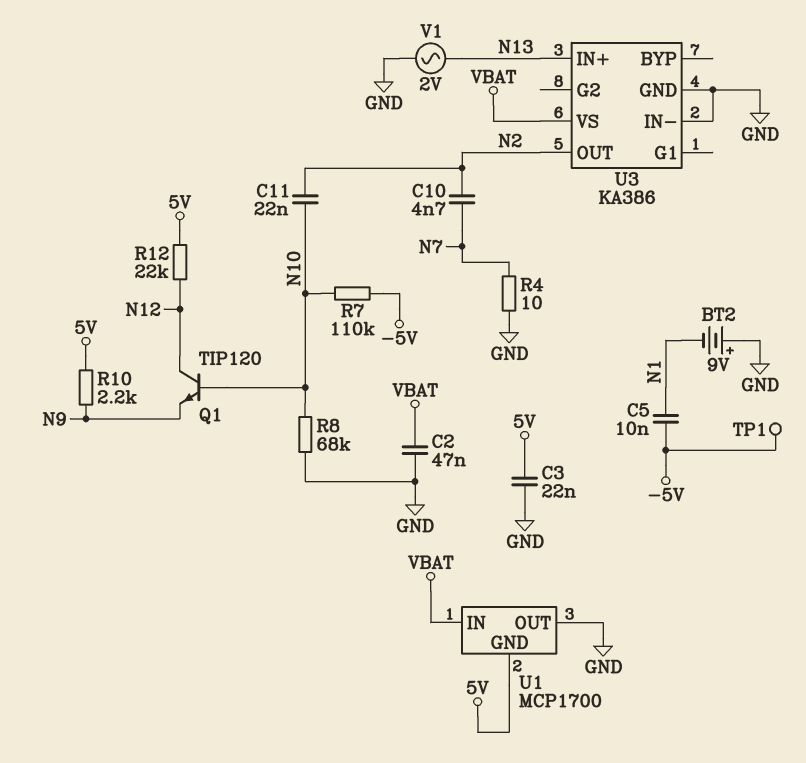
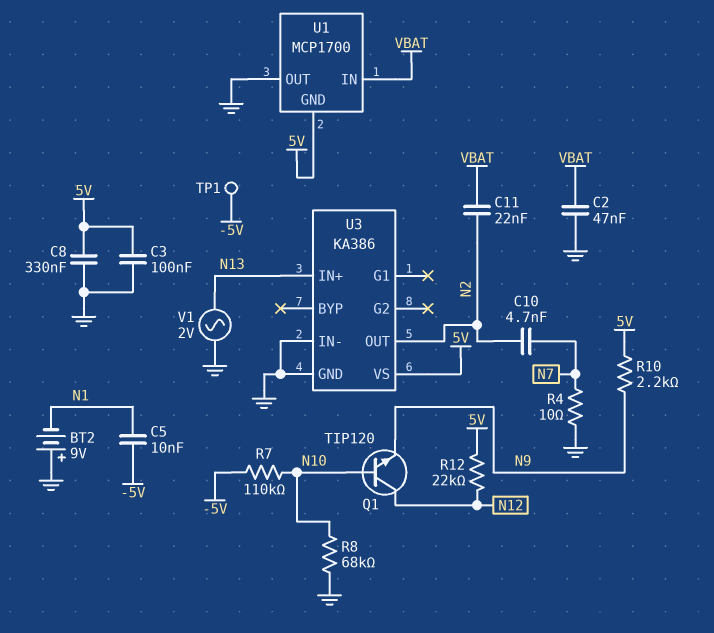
C3: 22nF (5V, GND) -> 100nF (5V, GND)
C8: none -> 330nF (5V, GND)
C11: 22nF (N2, N10) -> 22nF (N2, VBAT)
U3 pin VS: VBAT -> 5V

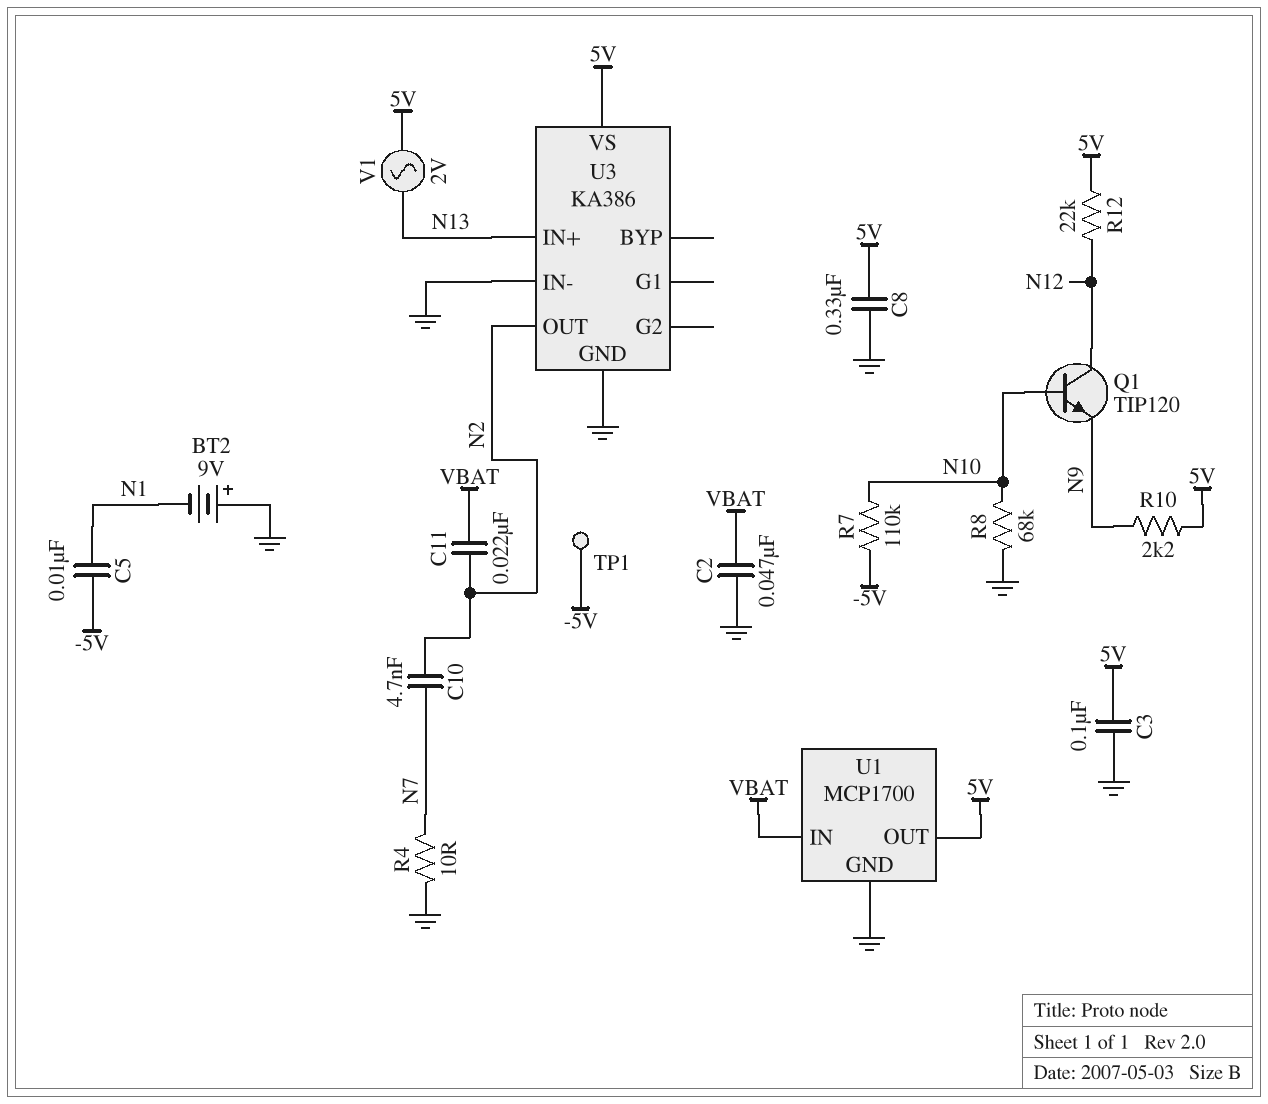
U1 pin GND: 5V -> GND
U1 pin OUT: GND -> 5V
V1: AC 2V (GND, N13) -> AC 2V (5V, N13)

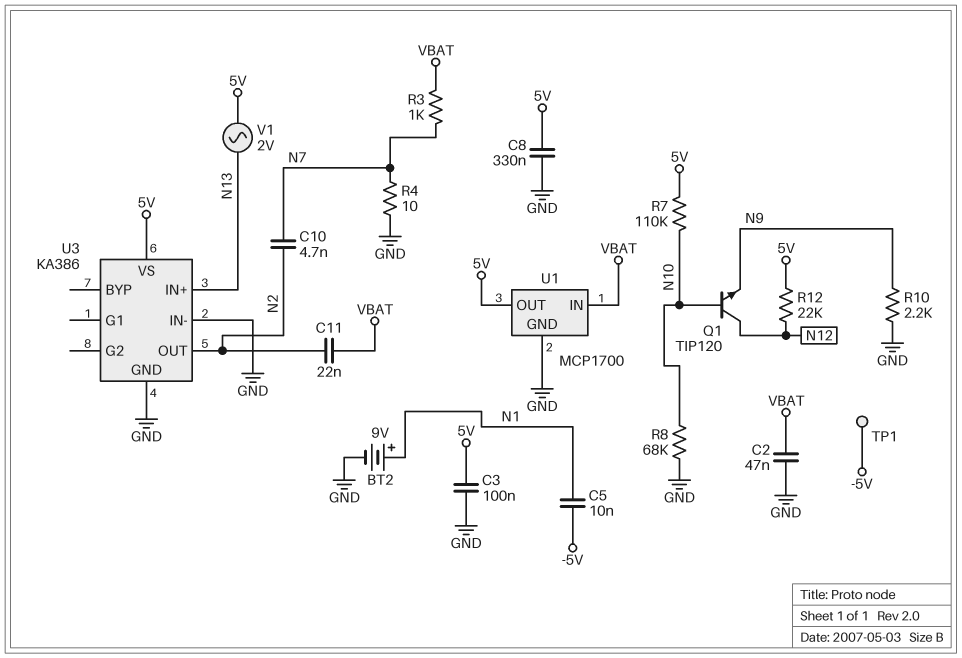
BT2: 9V (plus GND, minus N1) -> 9V (plus N1, minus GND)
R3: none -> 1k (N7, VBAT)
R7: 110k (-5V, N10) -> 110k (5V, N10)
R10: 2.2k (5V, N9) -> 2.2k (GND, N9)

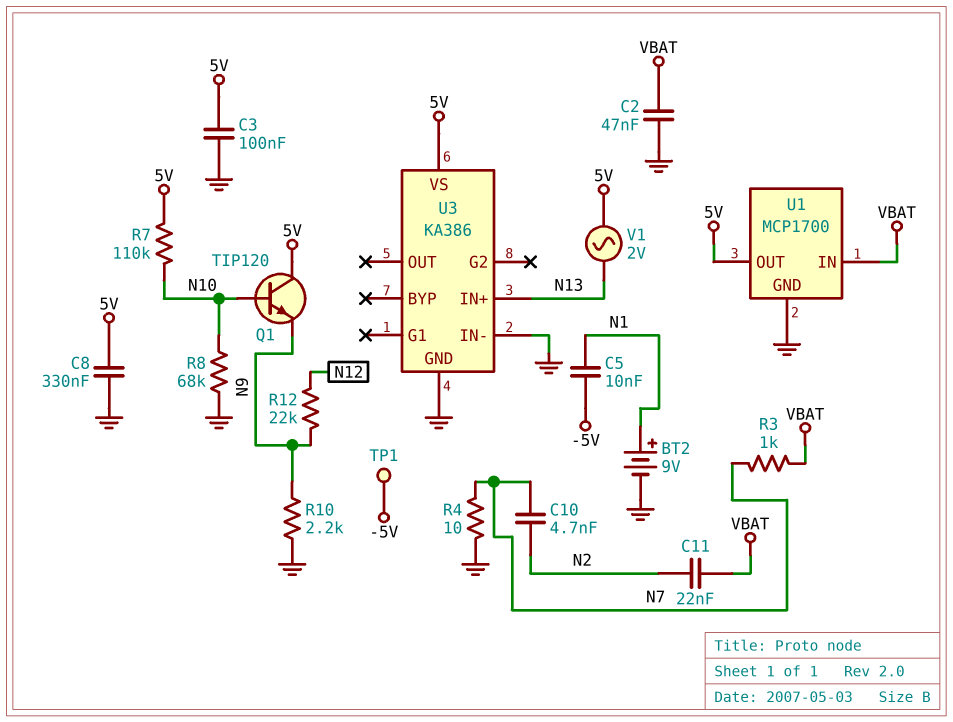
Q1: NPN TIP120 (B N10, C N12, E N9) -> NPN TIP120 (B N10, C 5V, E N9)
R12: 22k (5V, N12) -> 22k (N9, N12)
U3 pin OUT: N2 -> none

